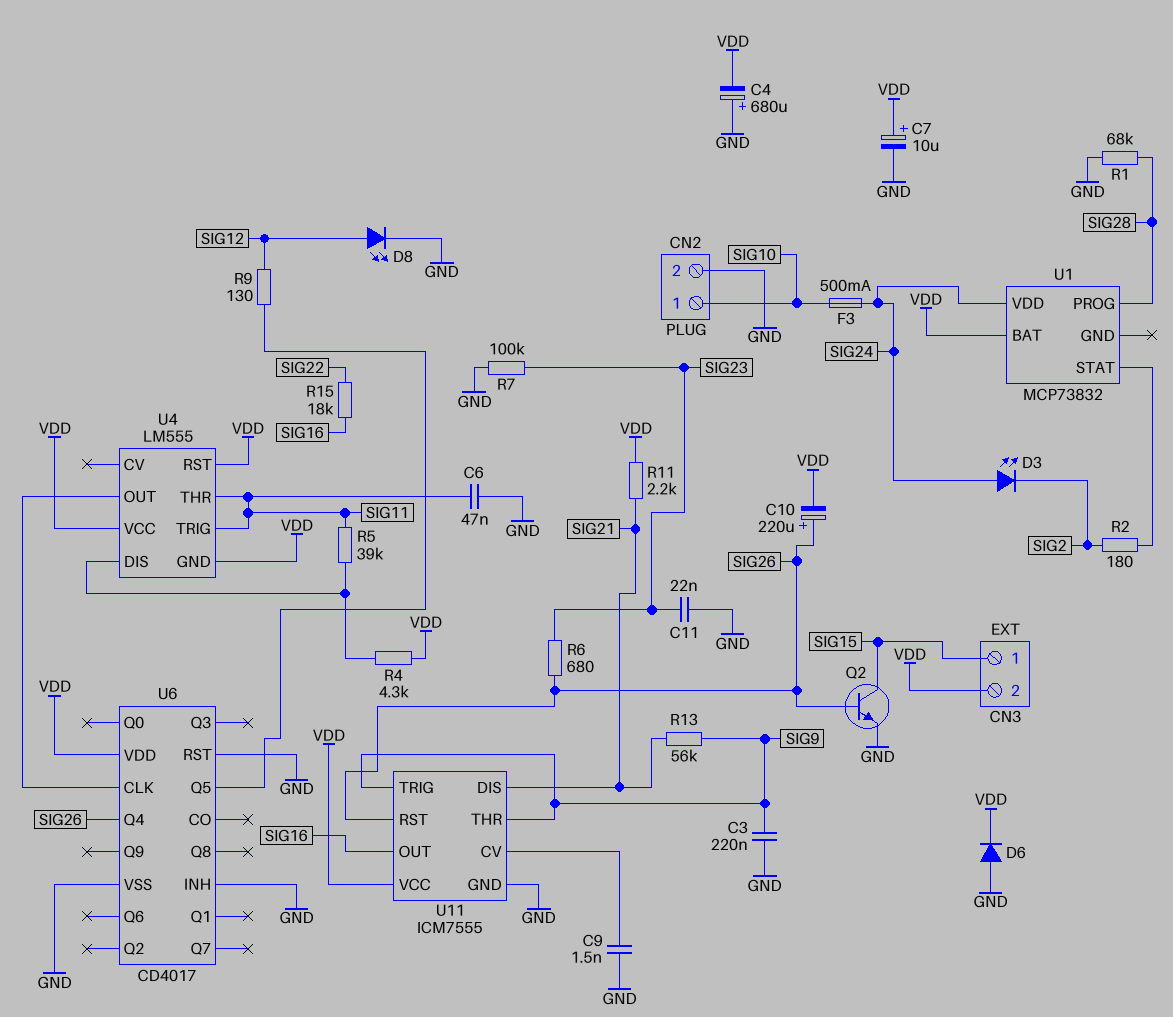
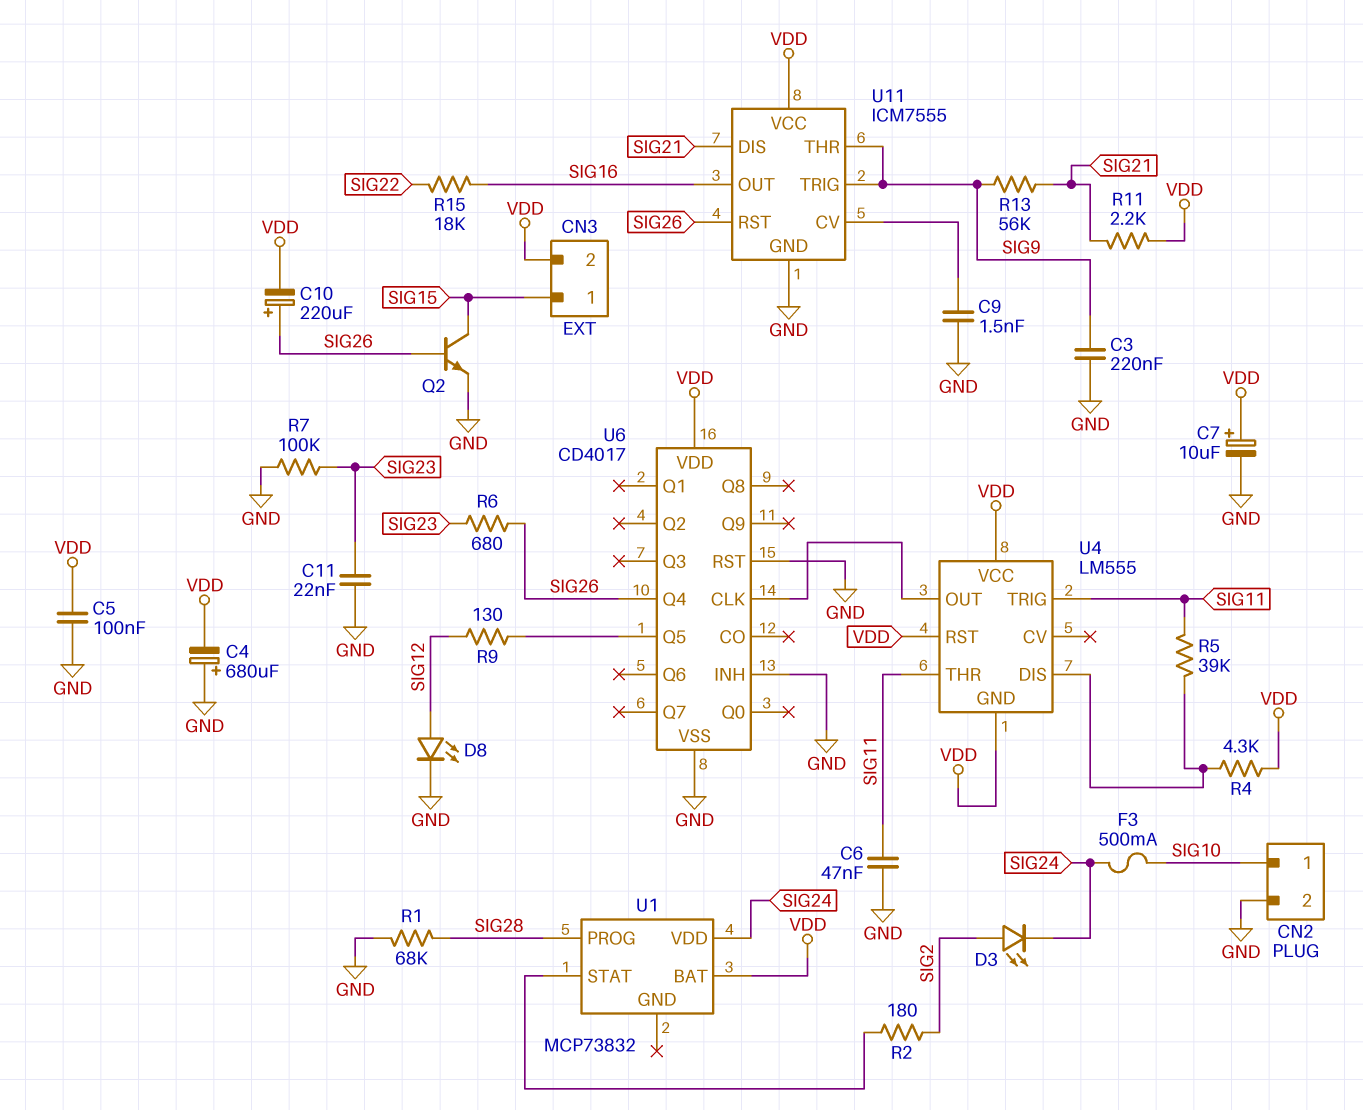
C5: none -> 100nF (GND, VDD)
D3: LED (A SIG24, K SIG2) -> LED (A SIG2, K SIG24)
D6: diode (A GND, K VDD) -> none

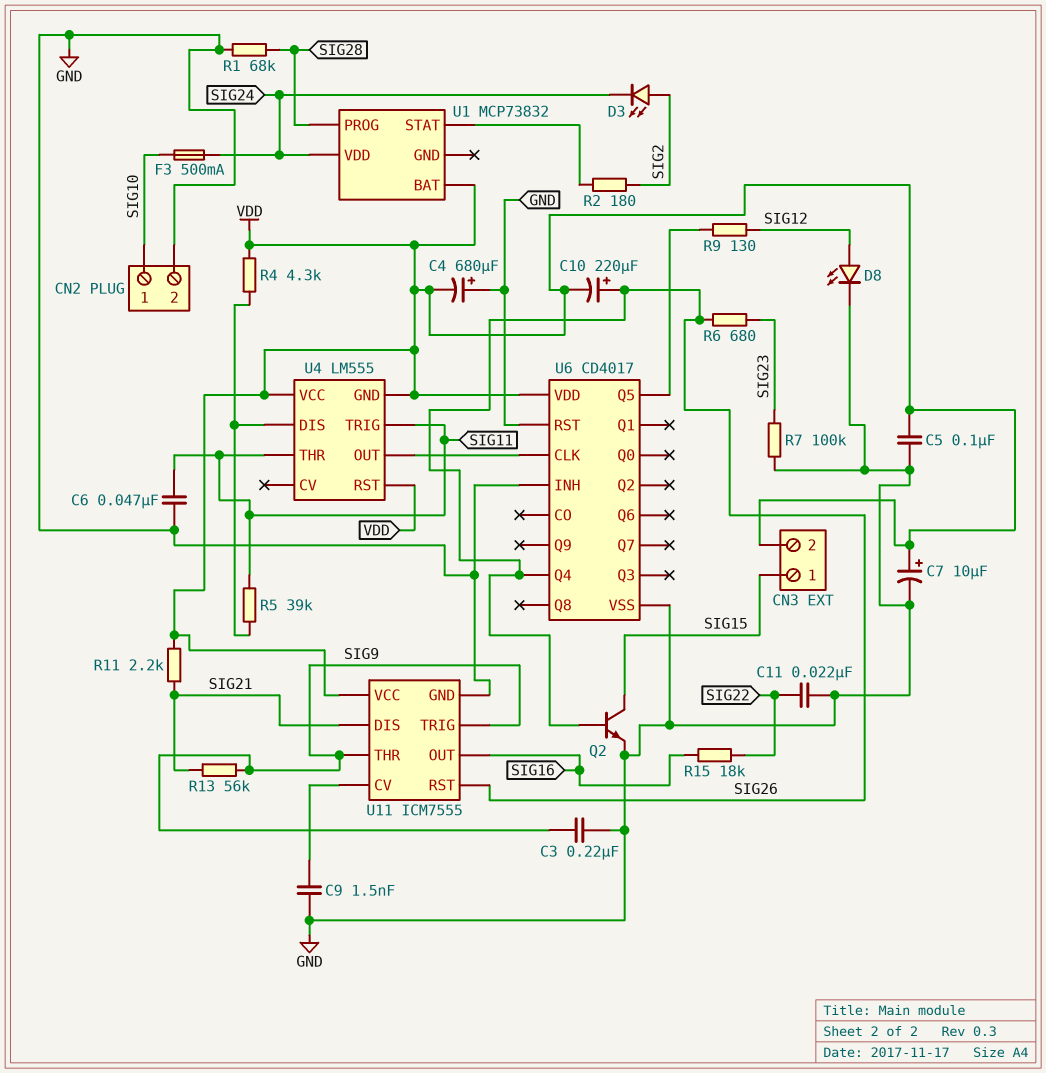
C11: 22nF (GND, SIG23) -> 22nF (GND, SIG22)

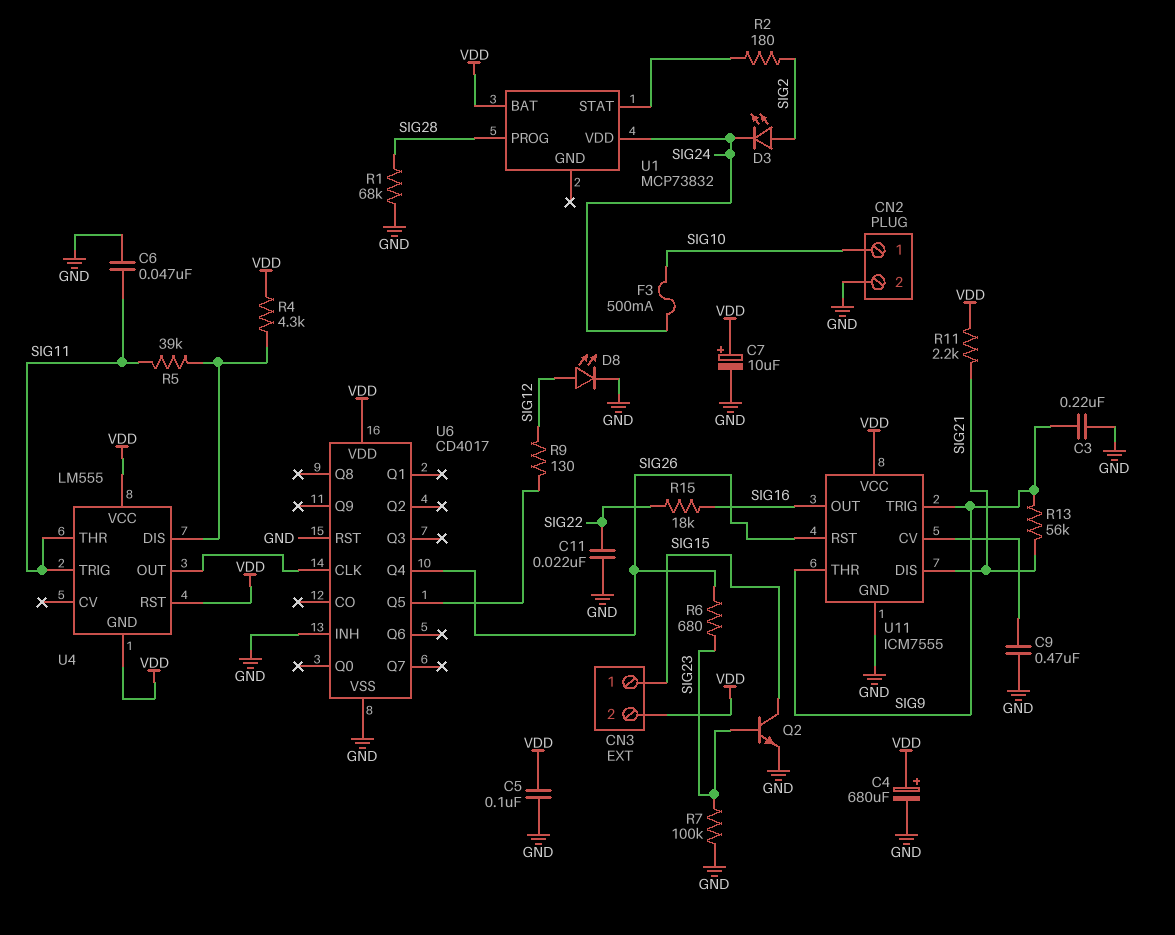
C4: 680uF (plus GND, minus VDD) -> 680uF (plus VDD, minus GND)
C9: 1.5nF (GND, U11/CV) -> 470nF (GND, U11/CV)
C10: 220uF (plus SIG26, minus VDD) -> none
Q2: NPN (B SIG26, C SIG15, E GND) -> NPN (B SIG23, C SIG15, E GND)

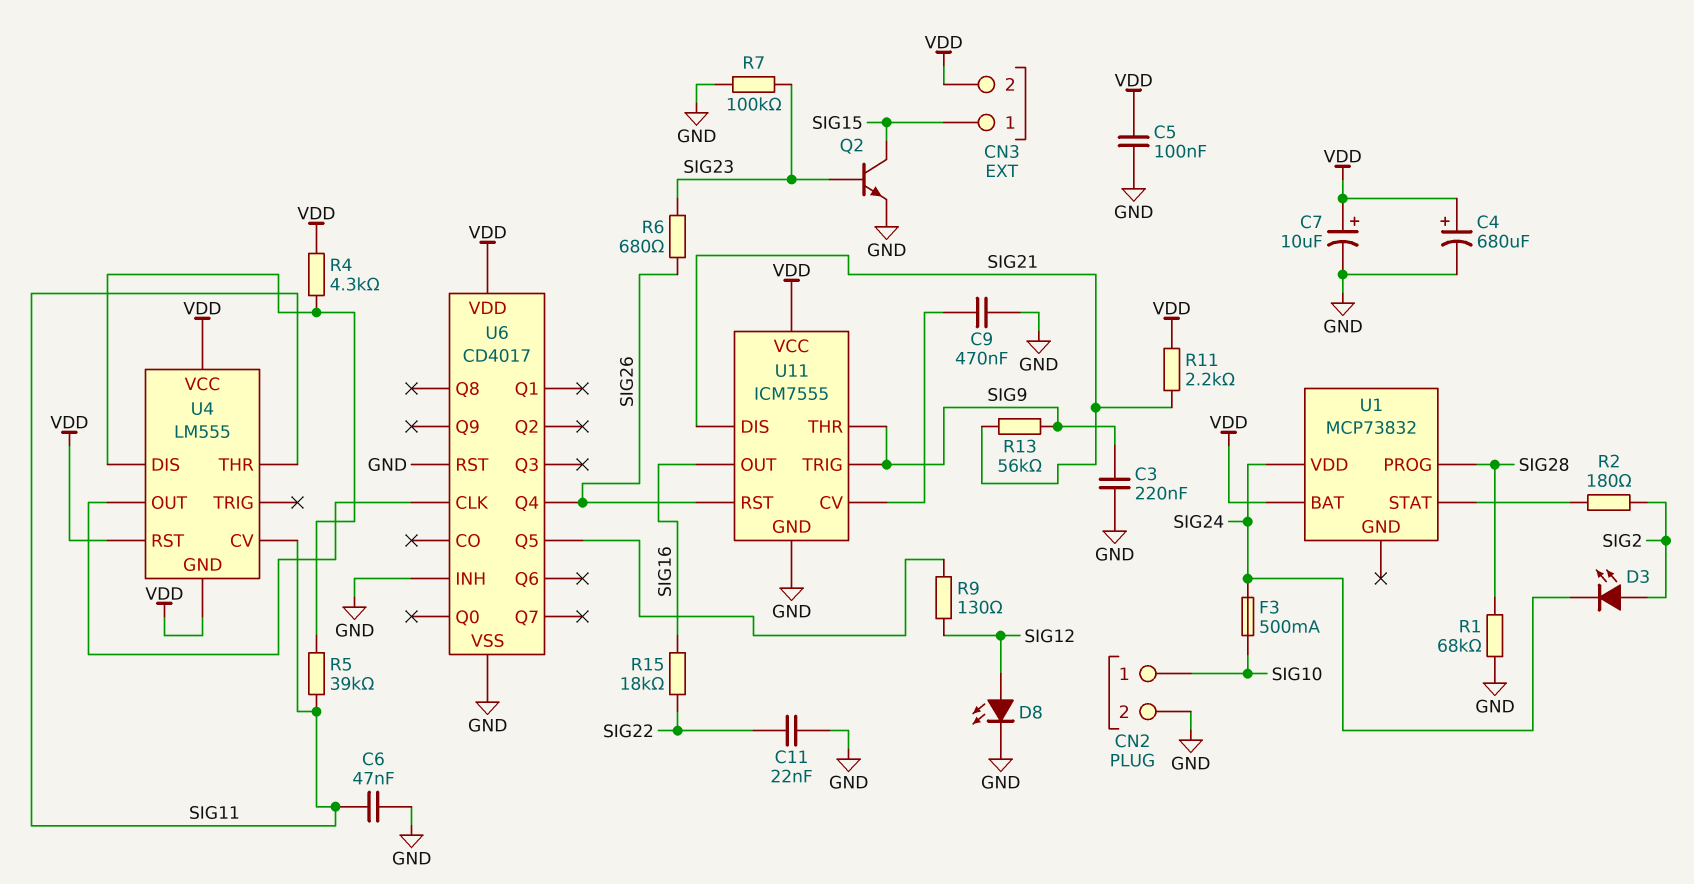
U4 pin CV: none -> SIG11
U4 pin TRIG: SIG11 -> none

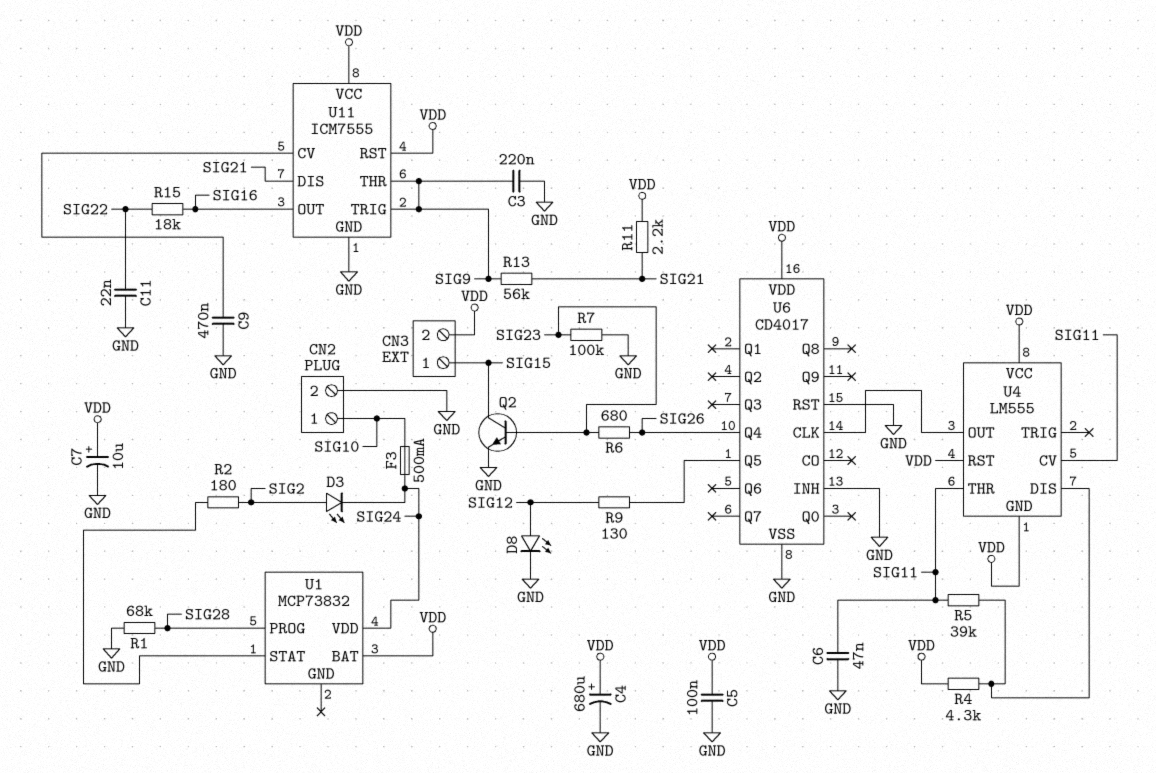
U11 pin RST: SIG26 -> VDD

